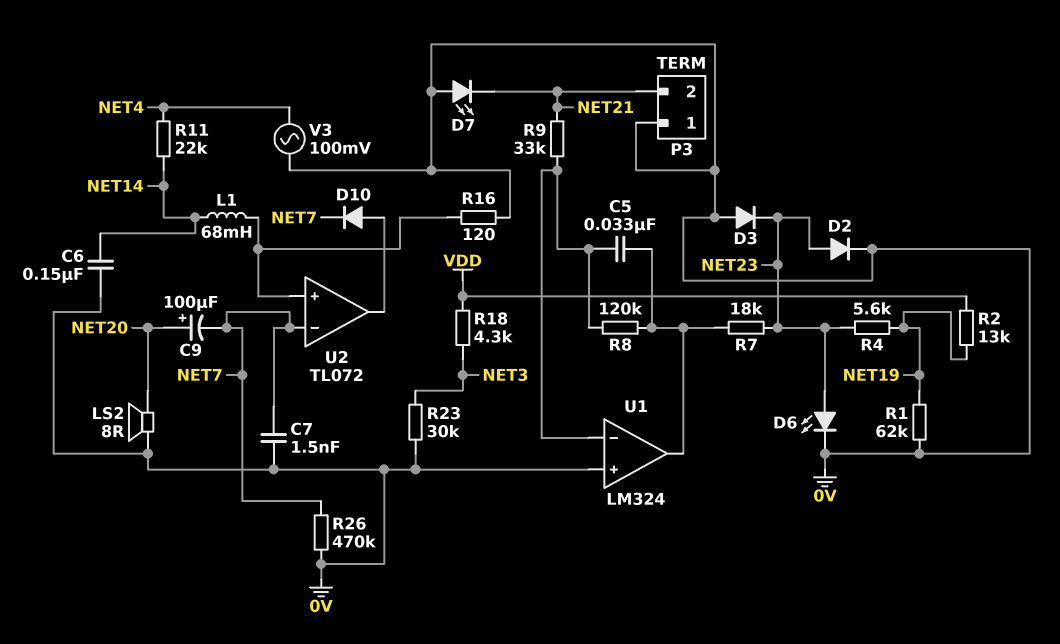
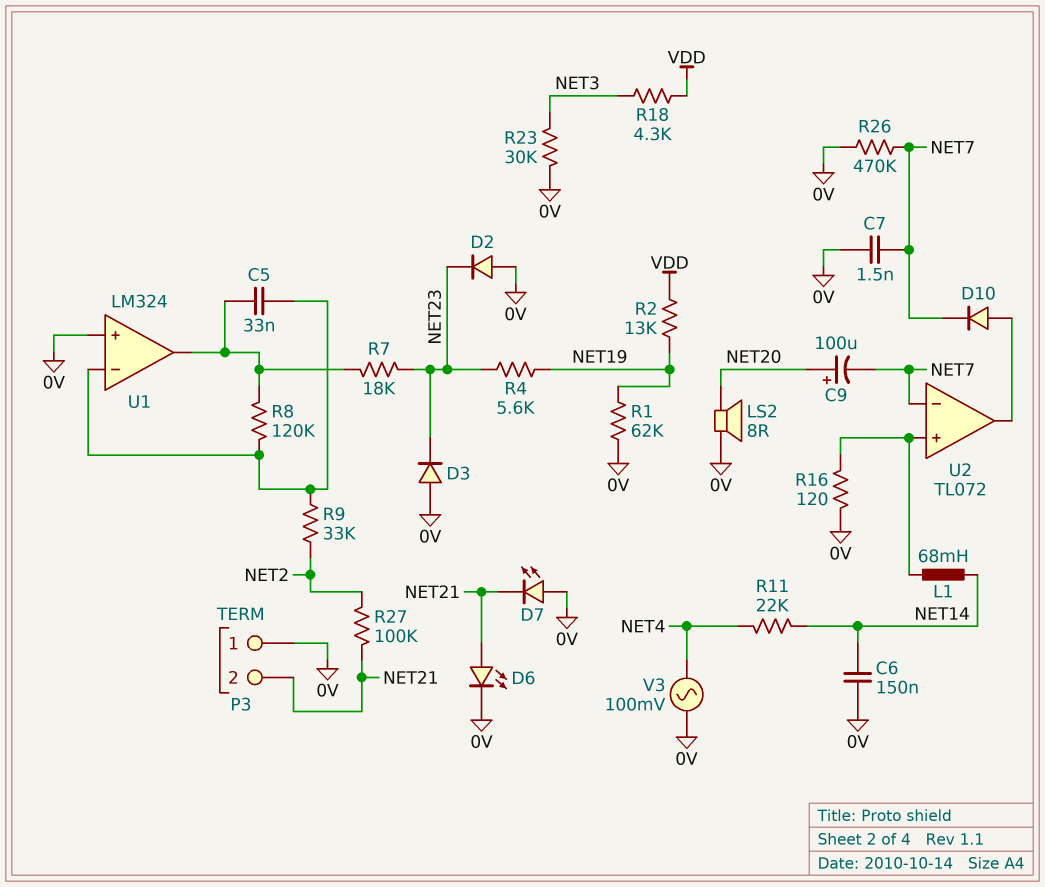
D2: diode (A NET23, K 0V) -> diode (A 0V, K NET23)
D6: LED (A NET23, K 0V) -> LED (A NET21, K 0V)
R9: 33k (NET21, U1/in-) -> 33k (NET2, U1/in-)
R27: none -> 100k (NET2, NET21)

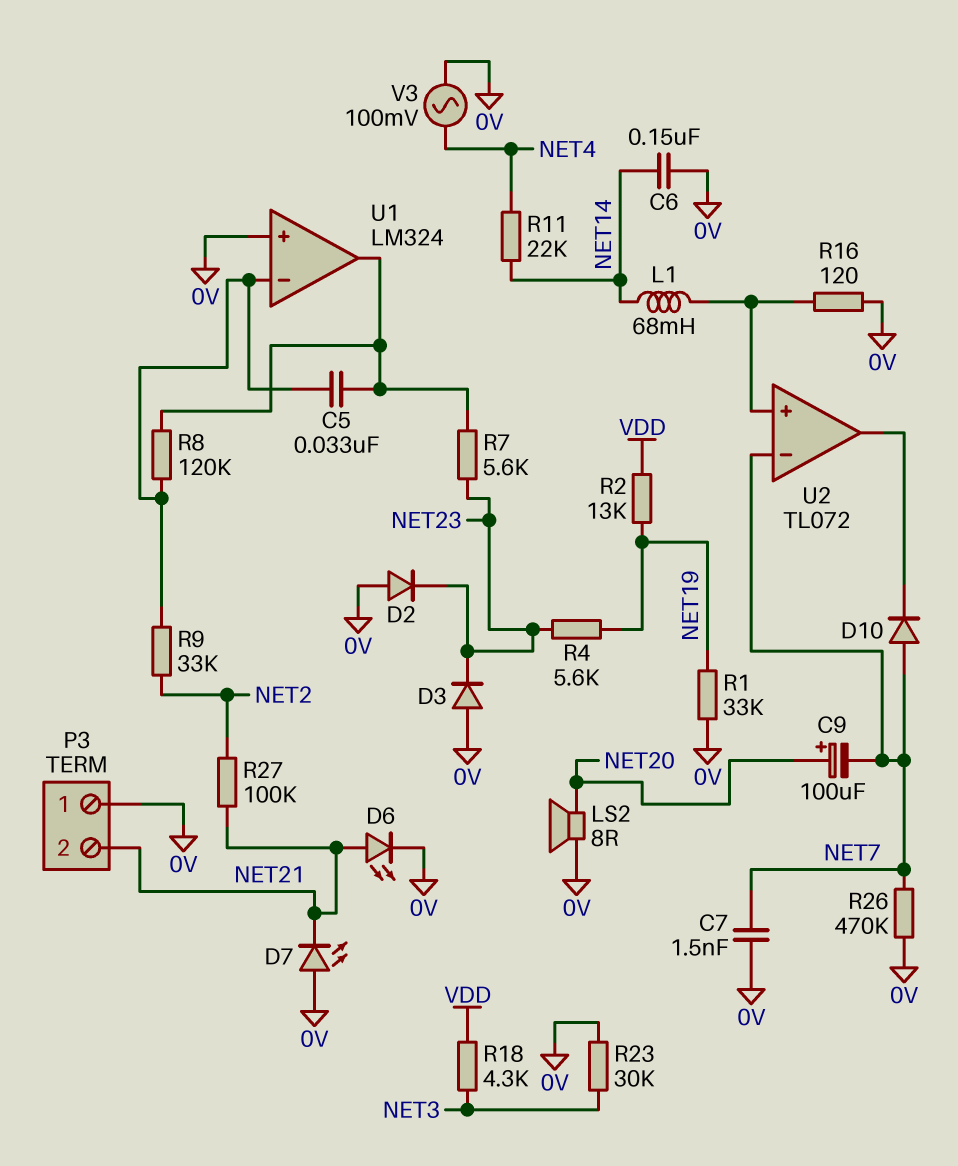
D10: diode (A U2/out, K NET7) -> diode (A NET7, K U2/out)
R1: 62k (0V, NET19) -> 33k (0V, NET19)
R7: 18k (NET23, U1/out) -> 5.6k (NET23, U1/out)

